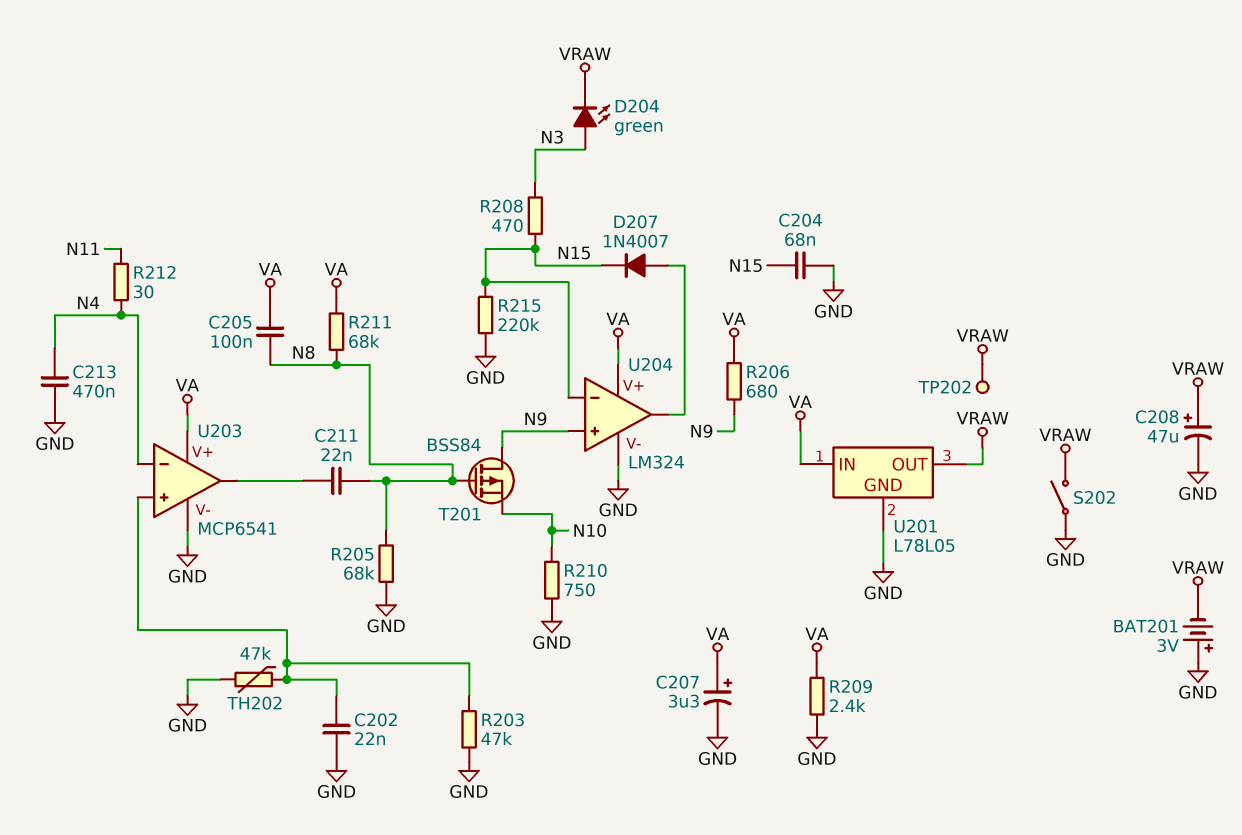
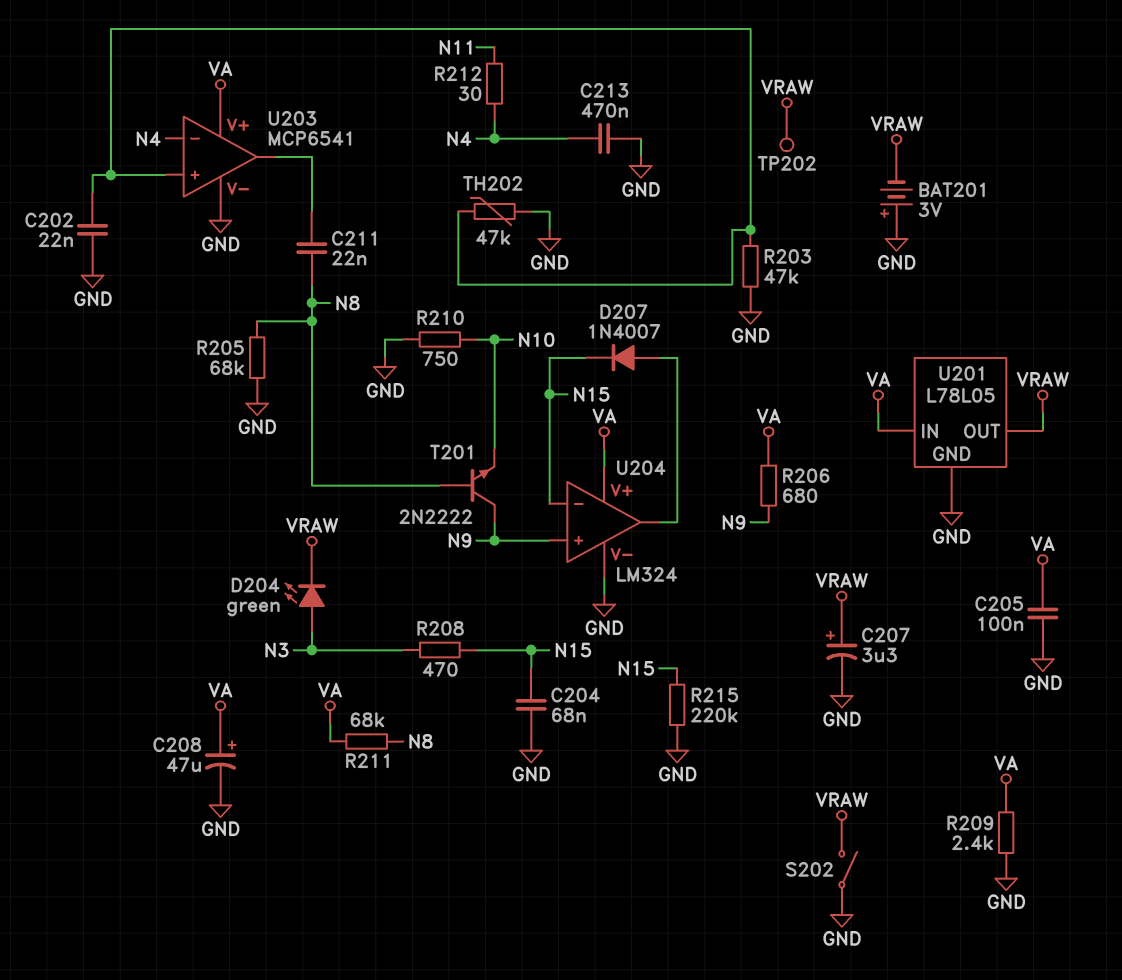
C205: 100nF (N8, VA) -> 100nF (GND, VA)
C207: 3.3uF (plus VA, minus GND) -> 3.3uF (plus VRAW, minus GND)
C208: 47uF (plus VRAW, minus GND) -> 47uF (plus VA, minus GND)
T201: PMOS BSS84 (G N8, D N9, S N10) -> NPN 2N2222 (B N8, C N9, E N10)

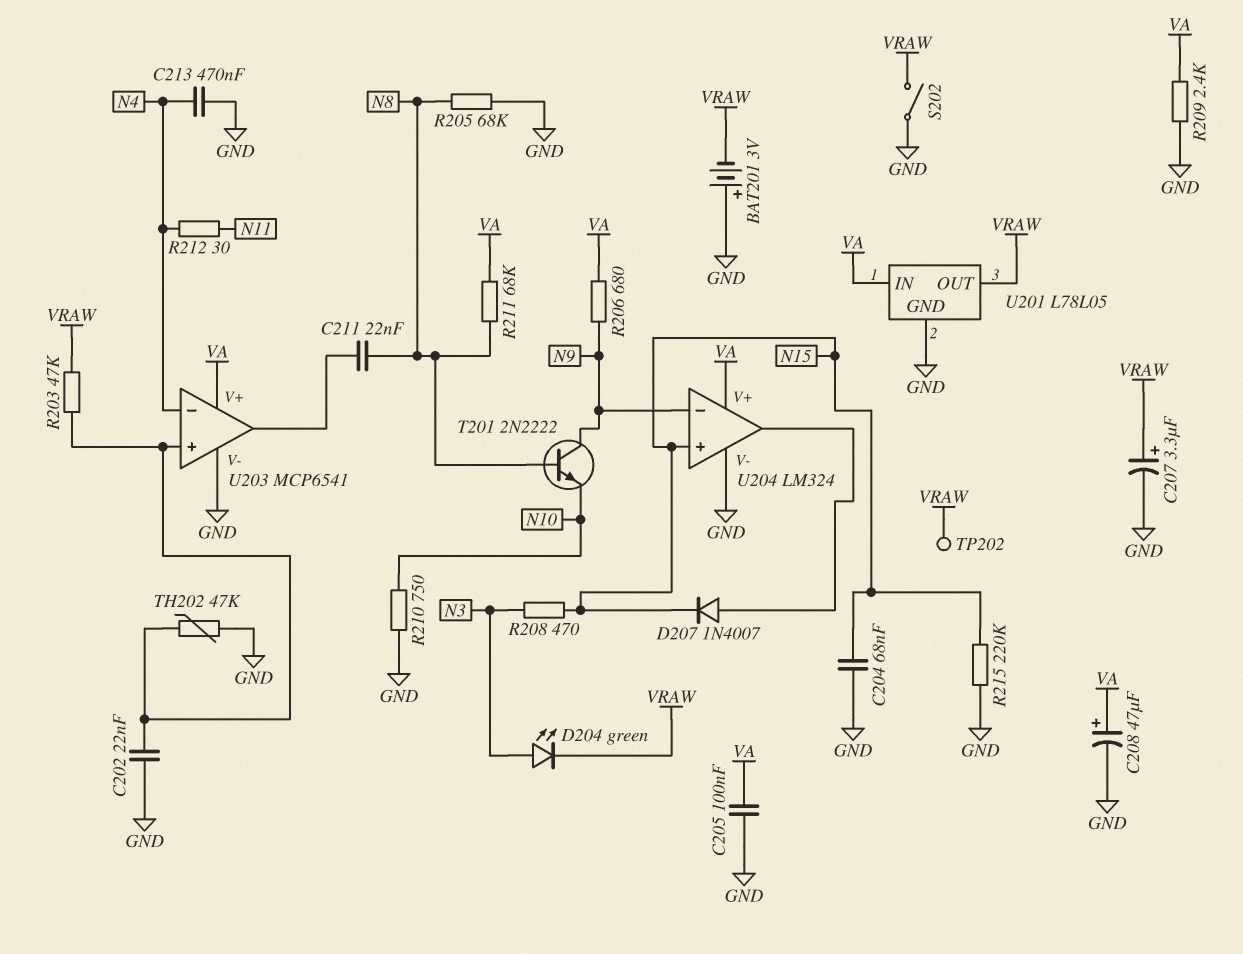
R203: 47k (GND, U203/in+) -> 47k (U203/in+, VRAW)
U204 pin in+: N9 -> N15
U204 pin in-: N15 -> N9

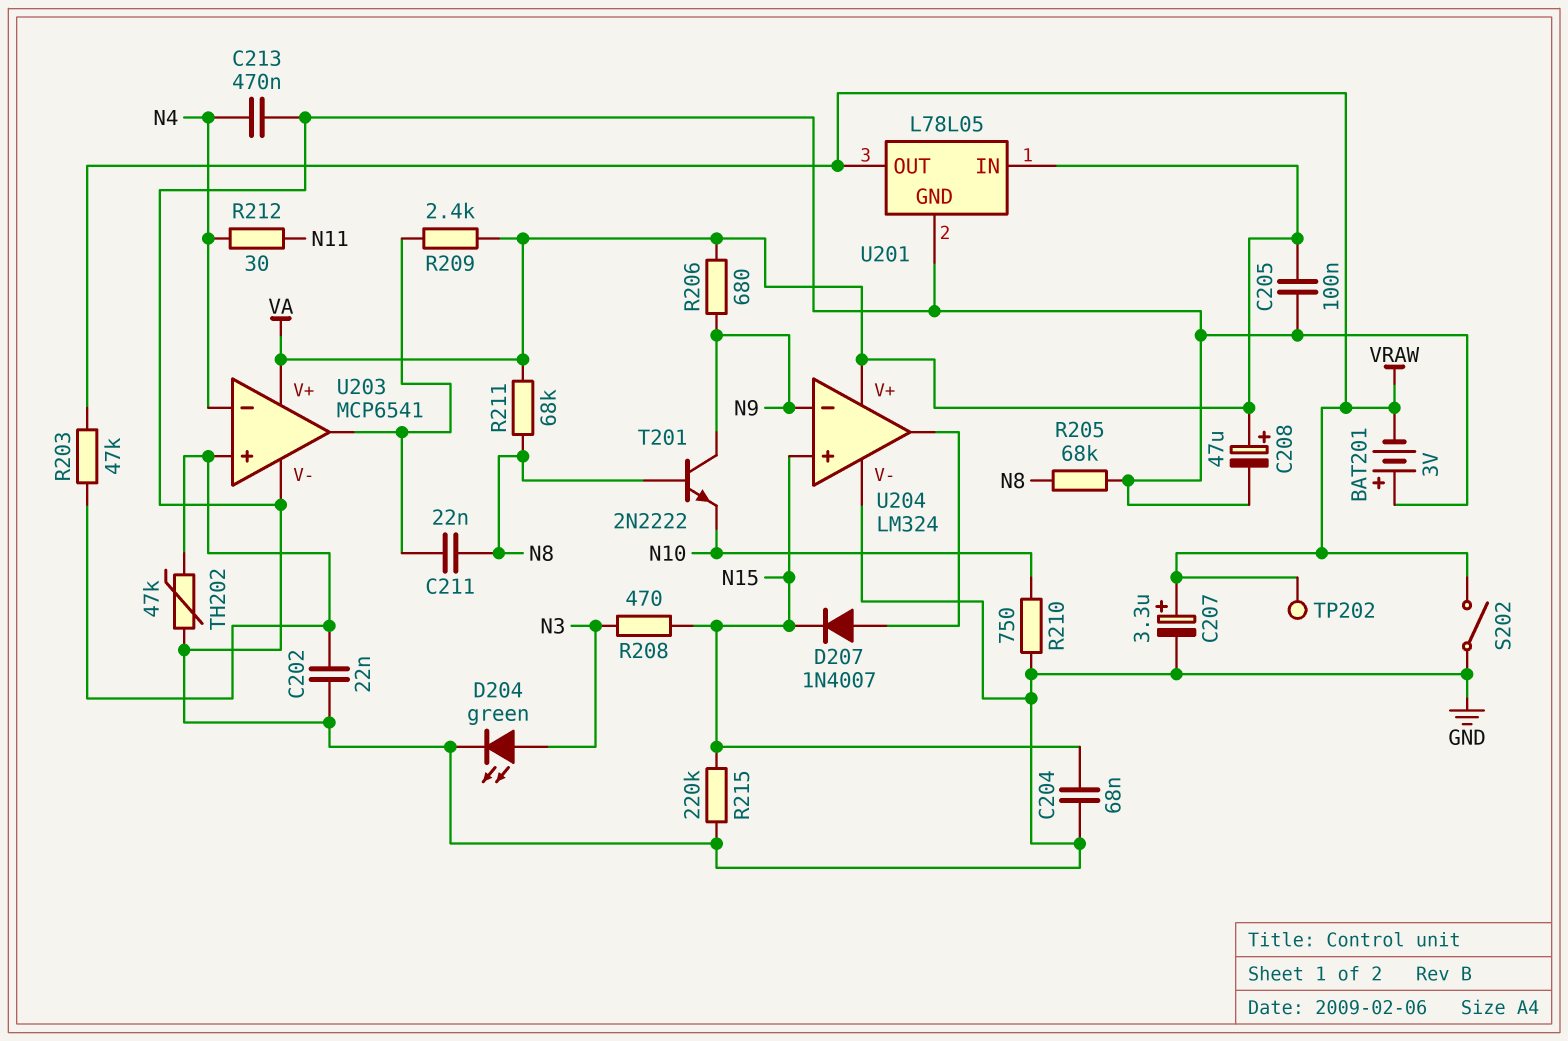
D204: LED green (A N3, K VRAW) -> LED green (A N3, K GND)
R209: 2.4k (GND, VA) -> 2.4k (U203/out, VA)

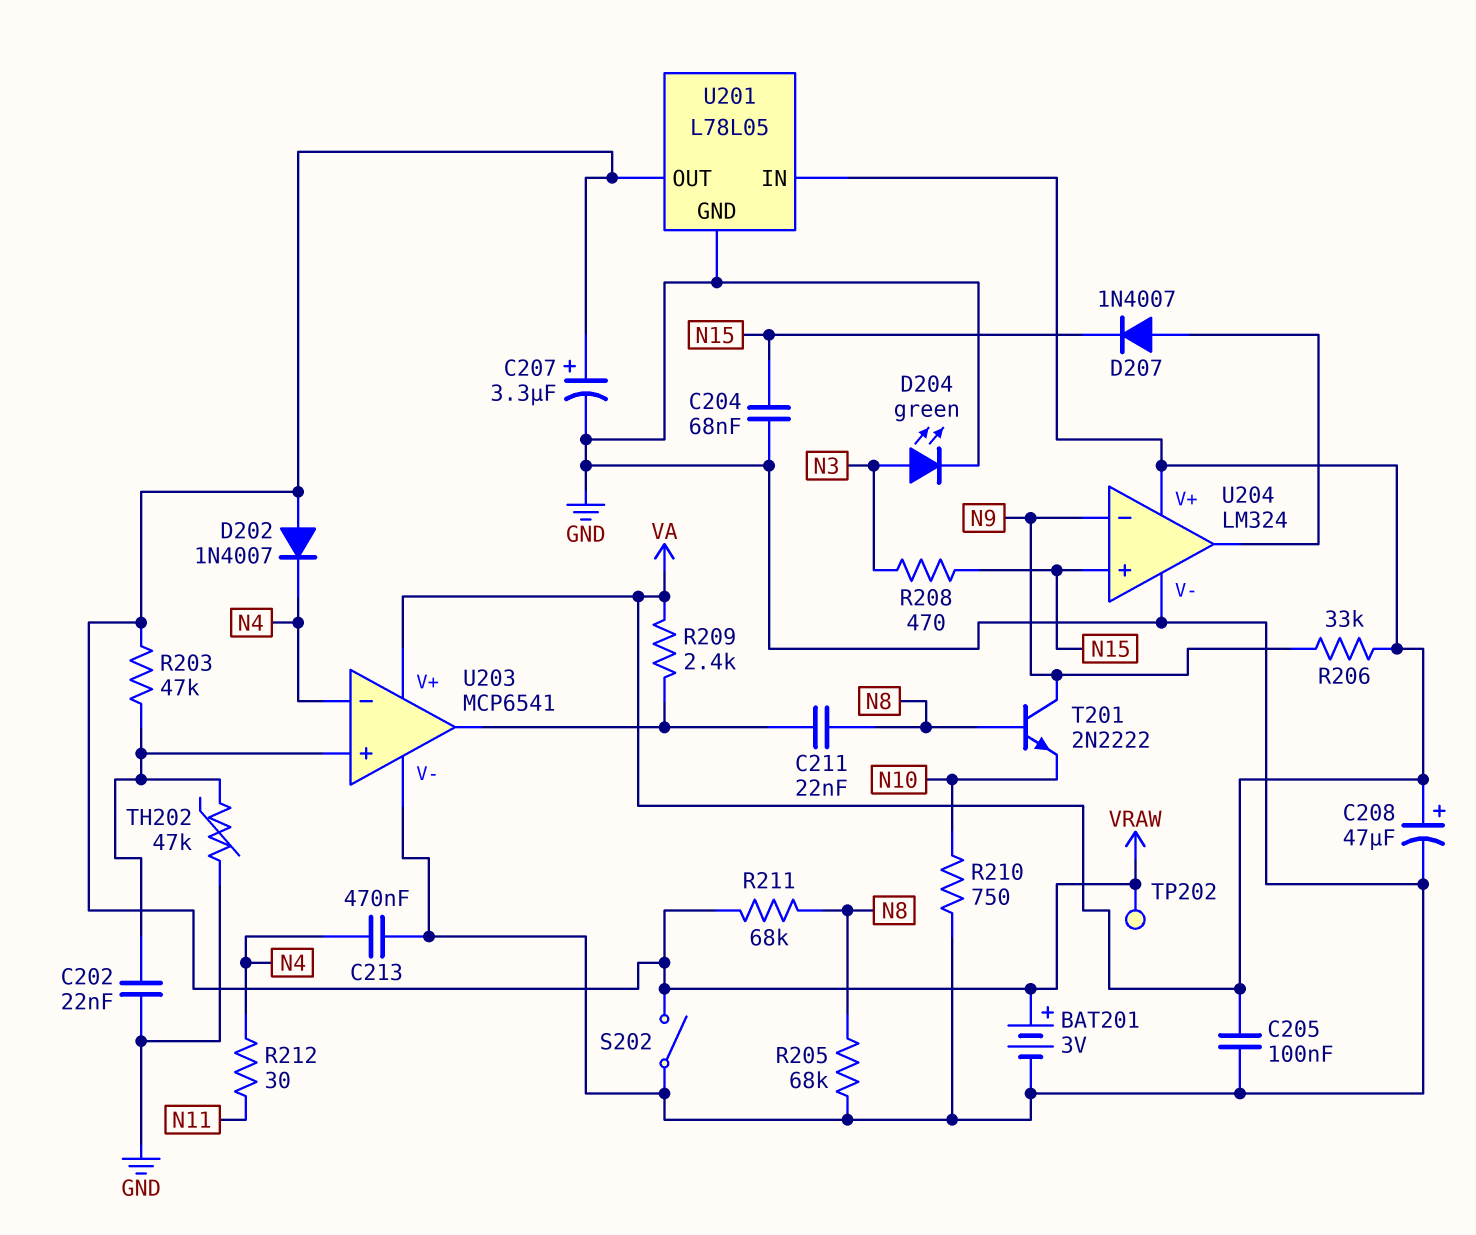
BAT201: 3V (plus GND, minus VRAW) -> 3V (plus VRAW, minus GND)
D202: none -> diode 1N4007 (A VRAW, K N4)
R206: 680 (N9, VA) -> 33k (N9, VA)
R211: 68k (N8, VA) -> 68k (N8, VRAW)
R215: 220k (GND, N15) -> none

